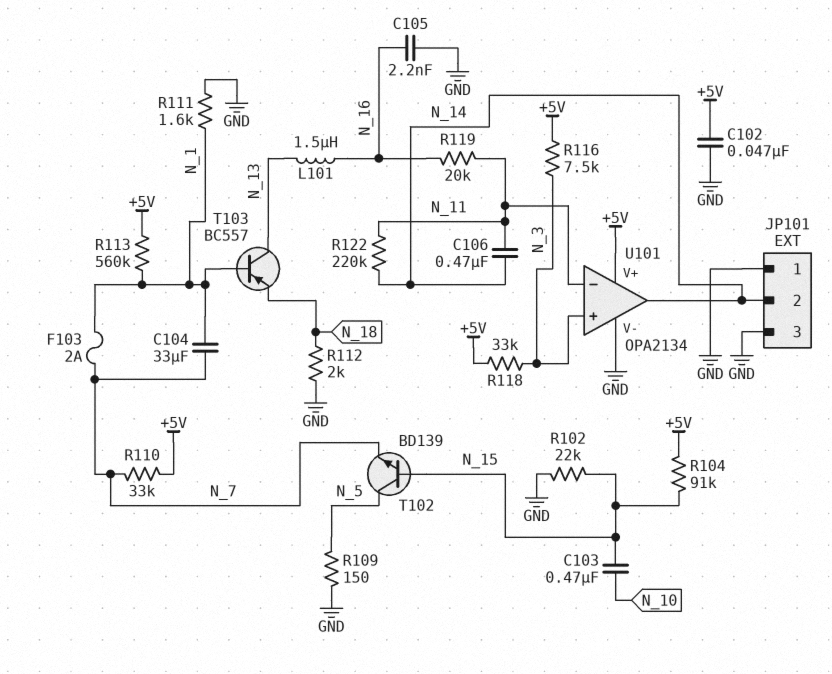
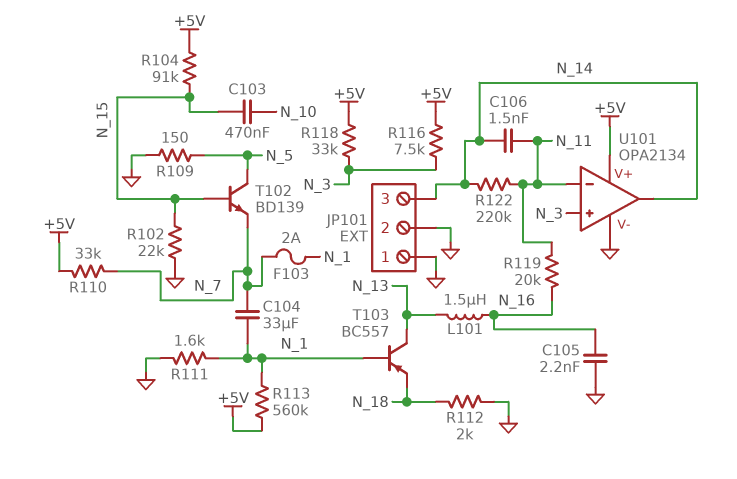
C102: 47nF (+5V, GND) -> none
C106: 470nF (N_11, N_14) -> 1.5nF (N_11, N_14)
JP101 pin 2: N_14 -> GND
JP101 pin 3: GND -> N_14

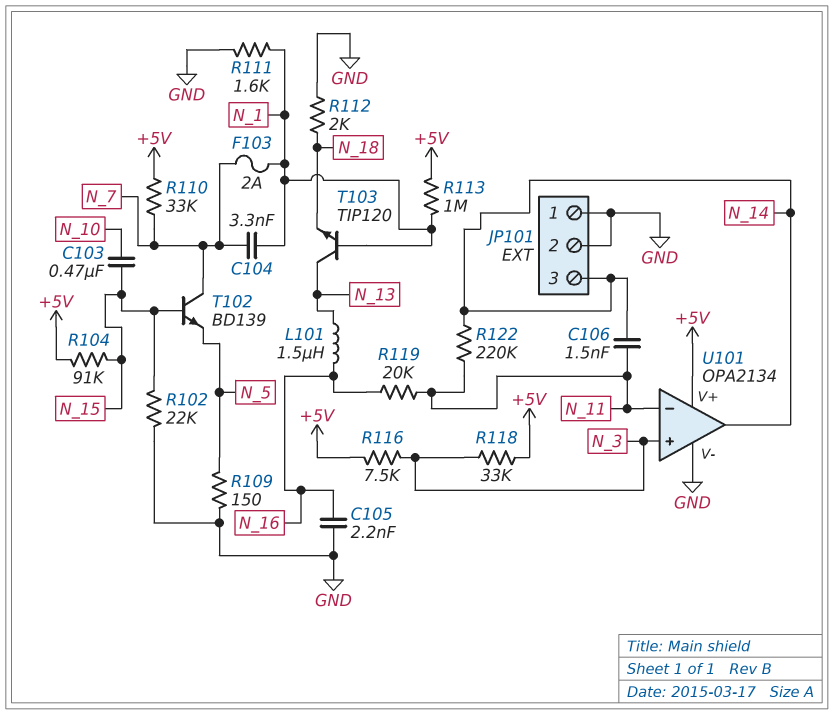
C104: 33uF (N_1, N_7) -> 3.3nF (N_1, N_7)
R113: 560k (+5V, N_1) -> 1M (+5V, N_1)
T102: NPN BD139 (B N_15, C N_5, E N_7) -> NPN BD139 (B N_15, C N_7, E N_5)
T103: PNP BC557 (B N_1, C N_13, E N_18) -> NPN TIP120 (B N_1, C N_13, E N_18)

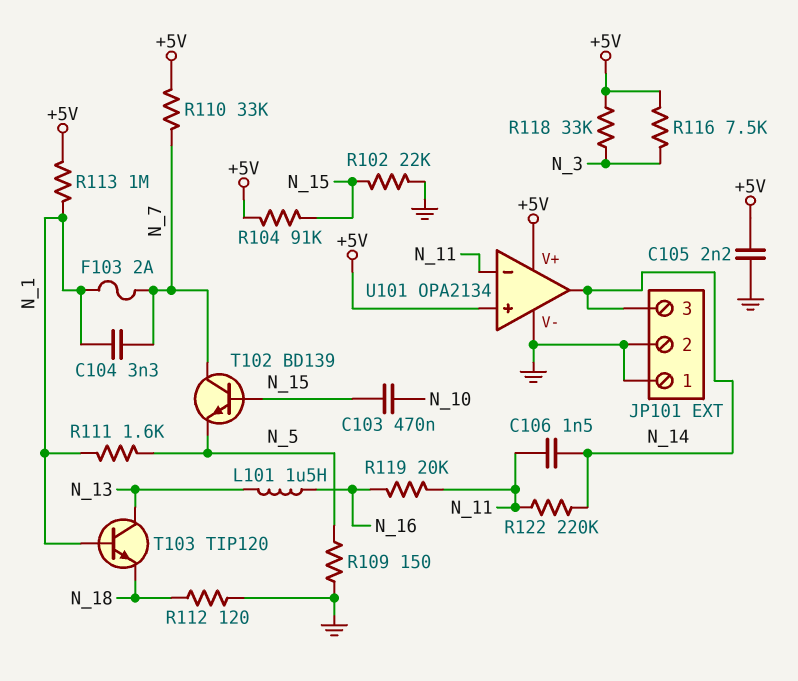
C105: 2.2nF (GND, N_16) -> 2.2nF (+5V, GND)
R111: 1.6k (GND, N_1) -> 1.6k (N_1, N_5)
R112: 2k (GND, N_18) -> 120 (GND, N_18)
U101 pin in+: N_3 -> +5V

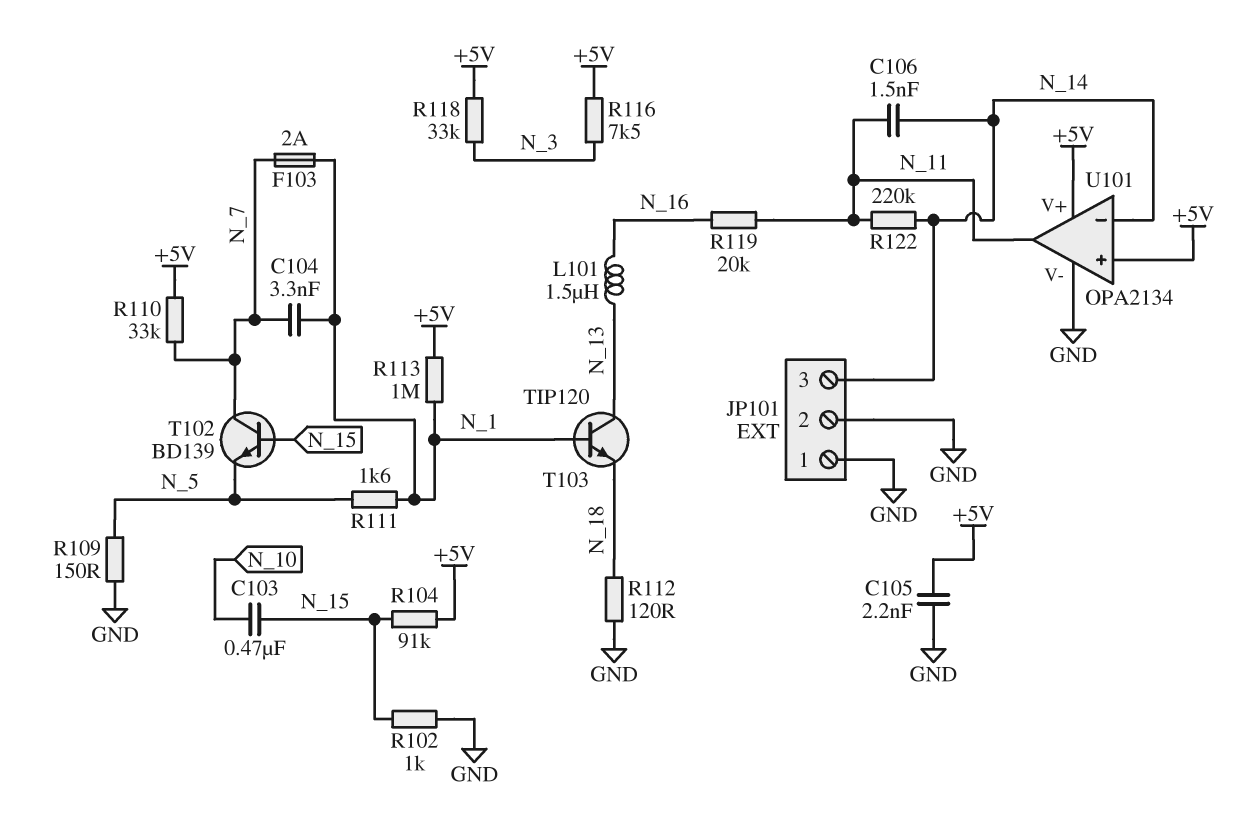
R102: 22k (GND, N_15) -> 1k (GND, N_15)
U101 pin in-: N_11 -> N_14
U101 pin out: N_14 -> N_11

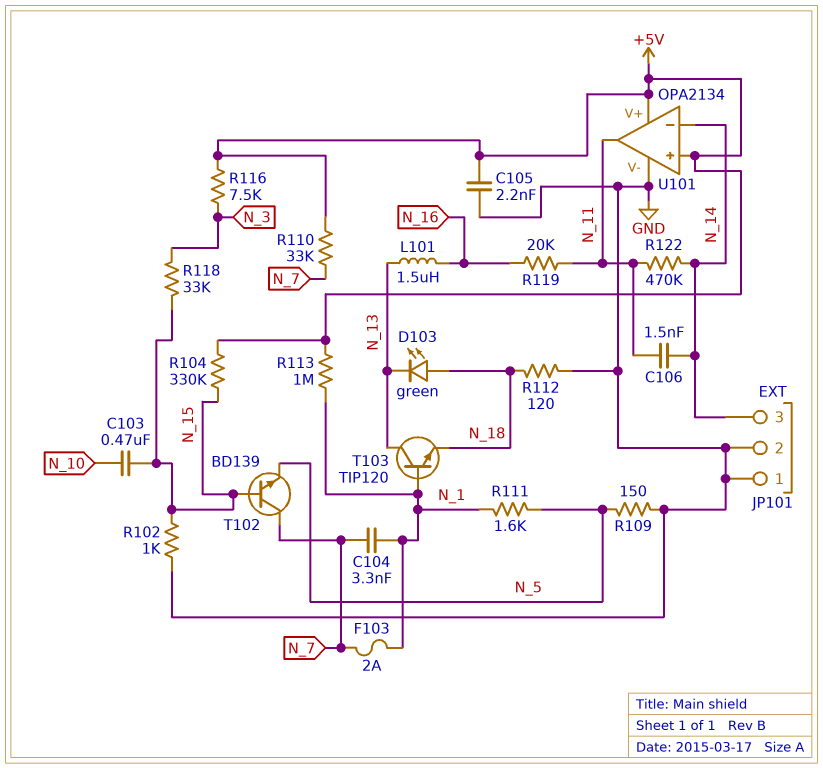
D103: none -> LED green (A N_18, K N_13)
R104: 91k (+5V, N_15) -> 330k (+5V, N_15)
R118: 33k (+5V, N_3) -> 33k (N_3, N_15)
R122: 220k (N_11, N_14) -> 470k (N_11, N_14)

